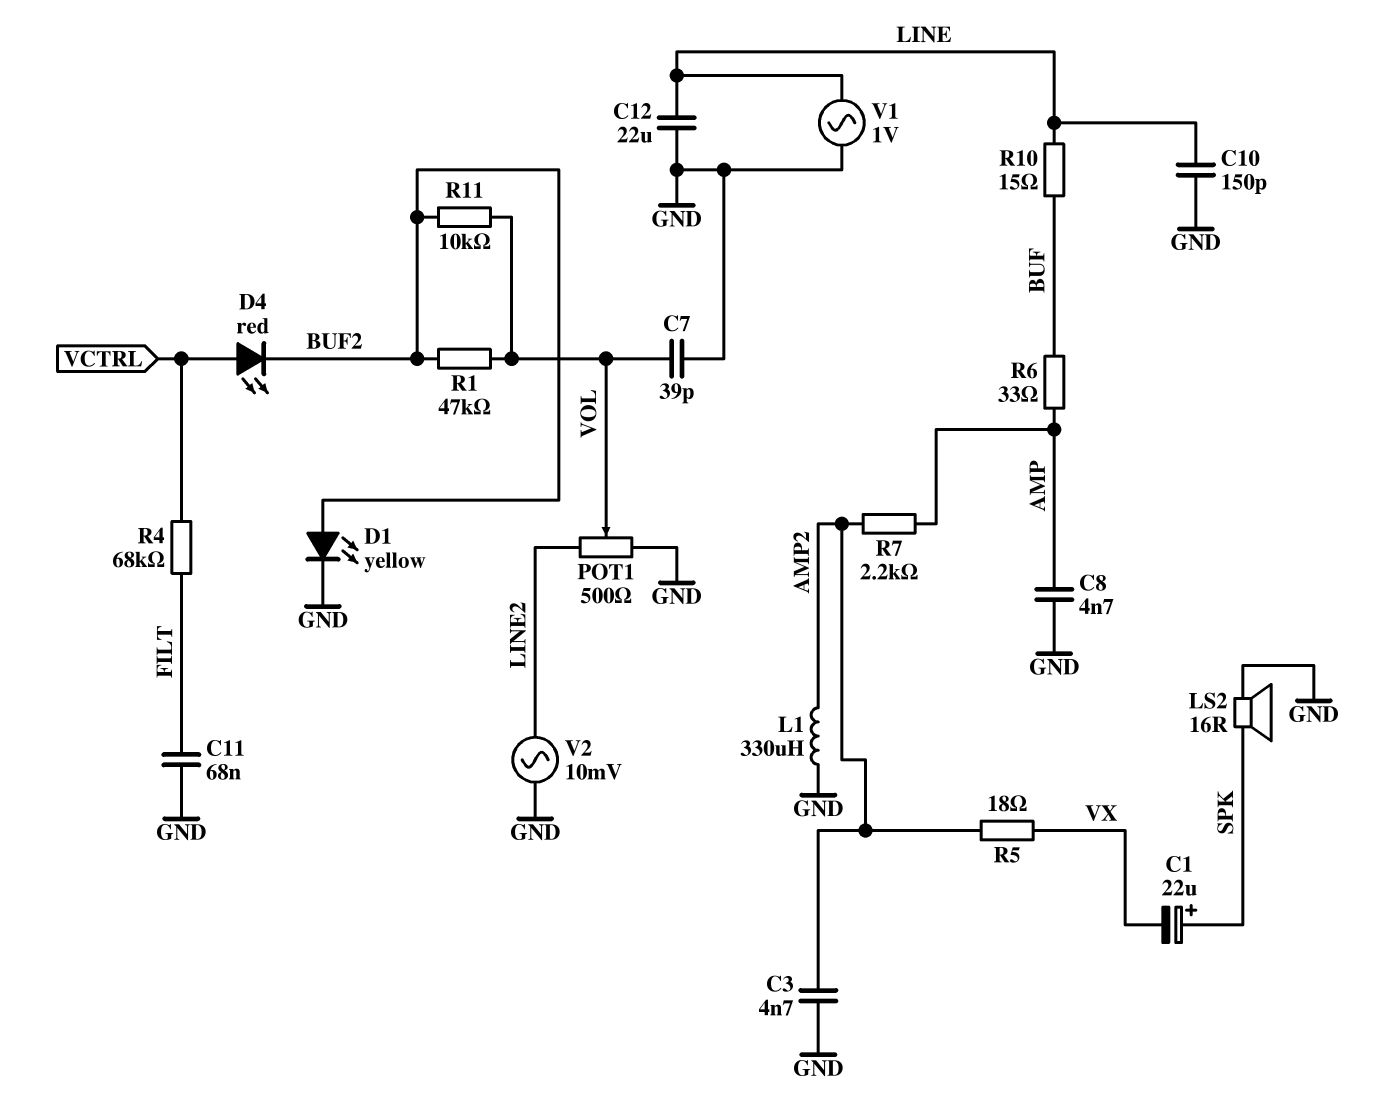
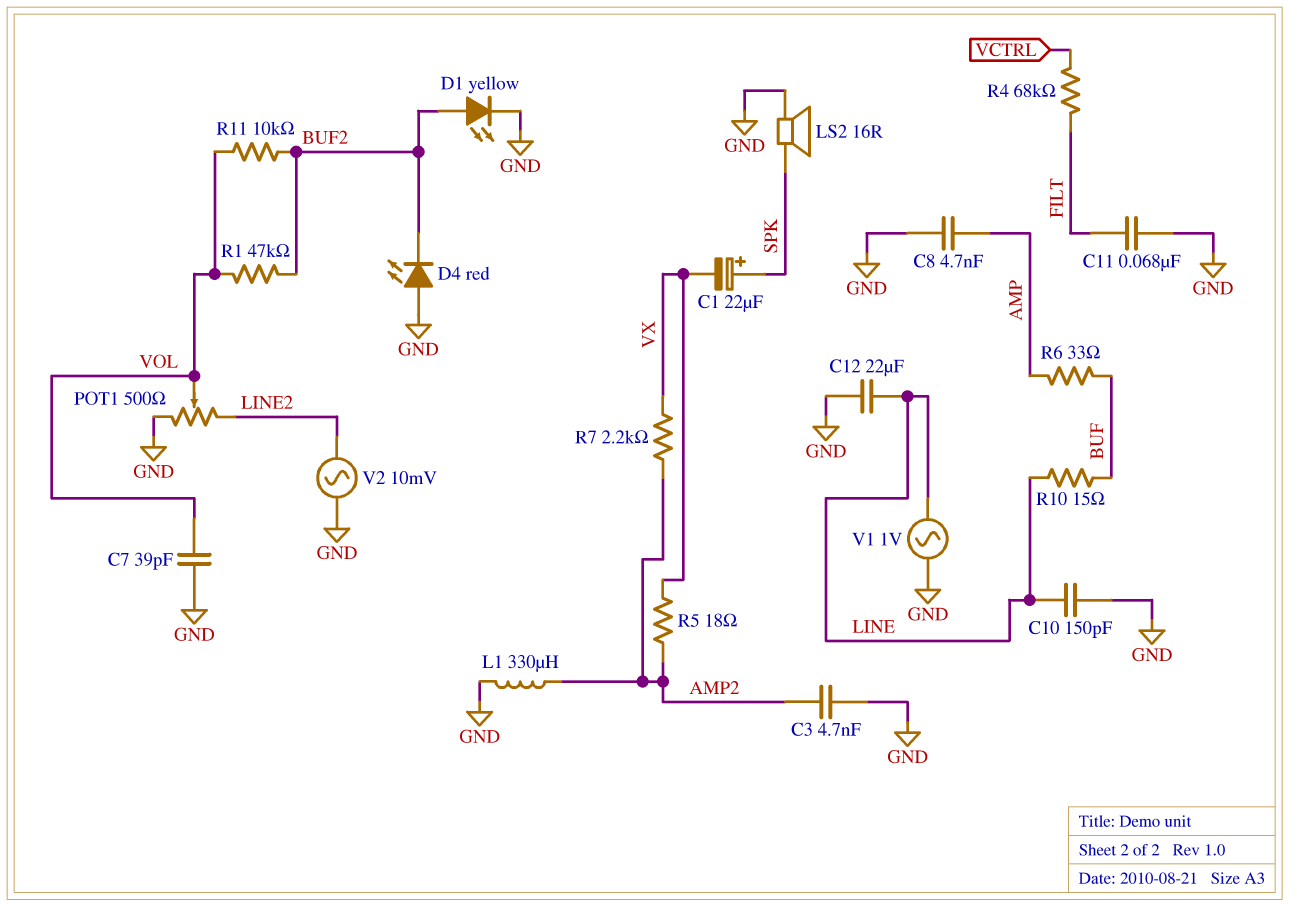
D4: LED red (A VCTRL, K BUF2) -> LED red (A GND, K BUF2)
R7: 2.2k (AMP, AMP2) -> 2.2k (AMP2, VX)

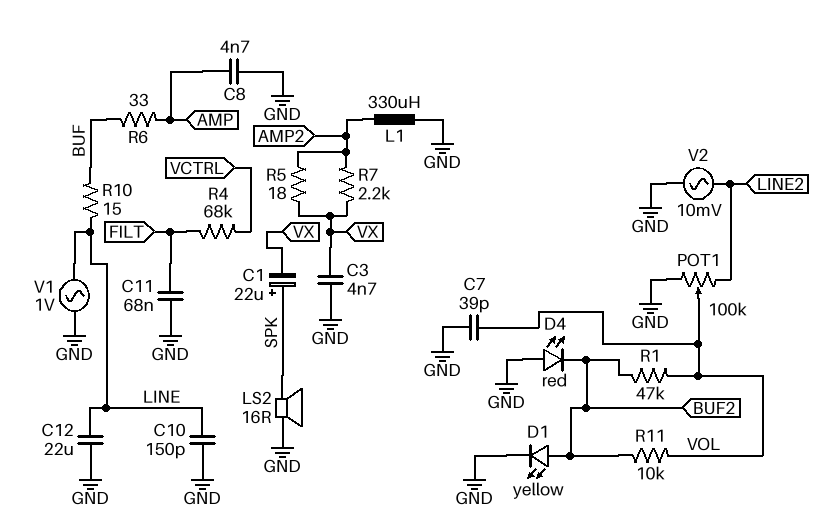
C3: 4.7nF (AMP2, GND) -> 4.7nF (GND, VX)
POT1: 500 (GND, LINE2, wiper VOL) -> 100k (GND, LINE2, wiper VOL)

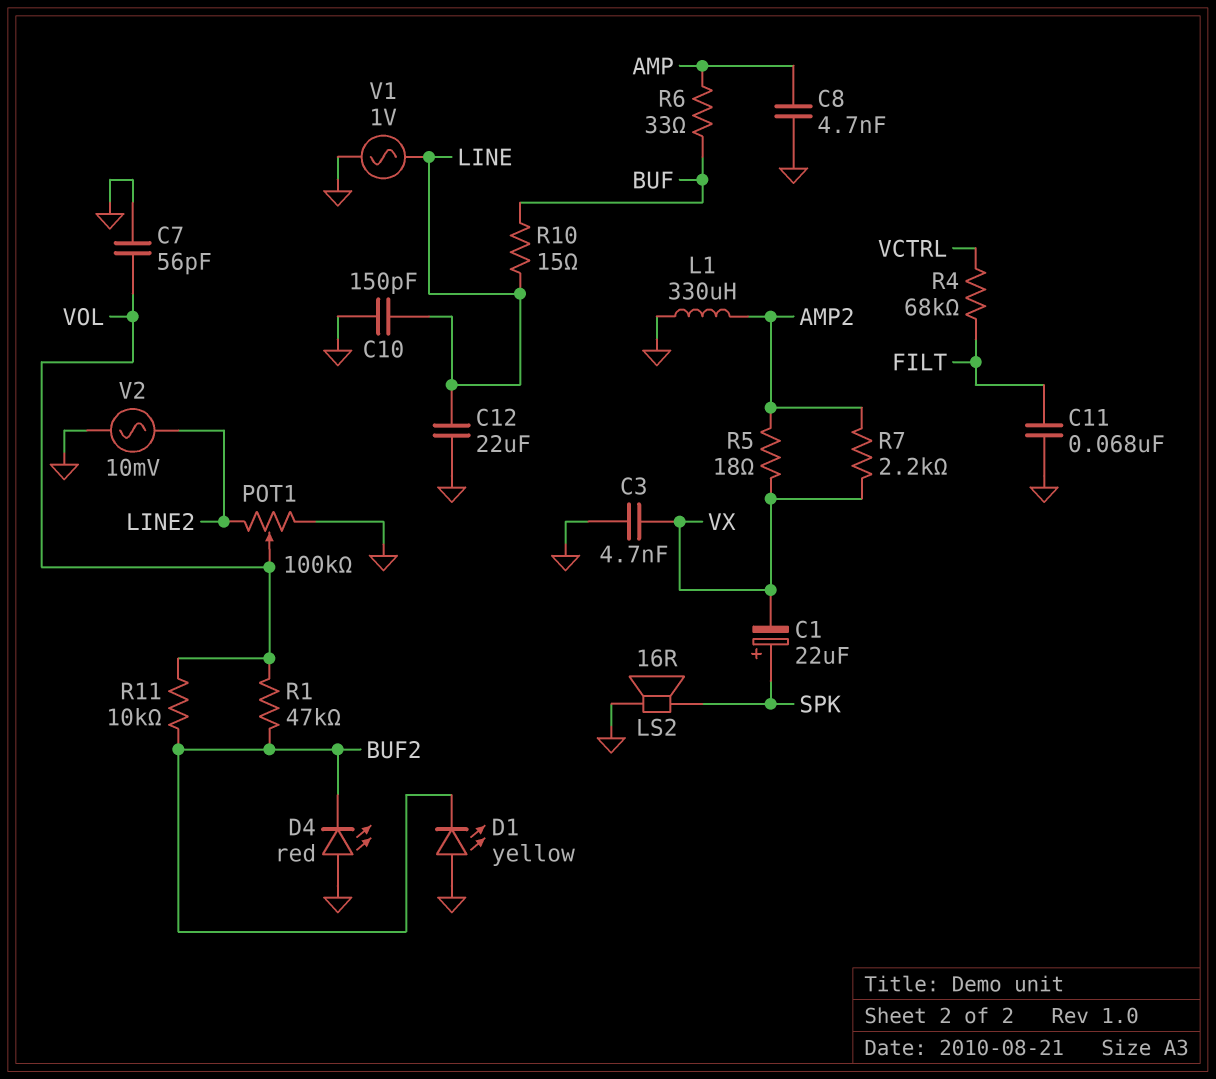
C7: 39pF (GND, VOL) -> 56pF (GND, VOL)
D1: LED yellow (A BUF2, K GND) -> LED yellow (A GND, K BUF2)

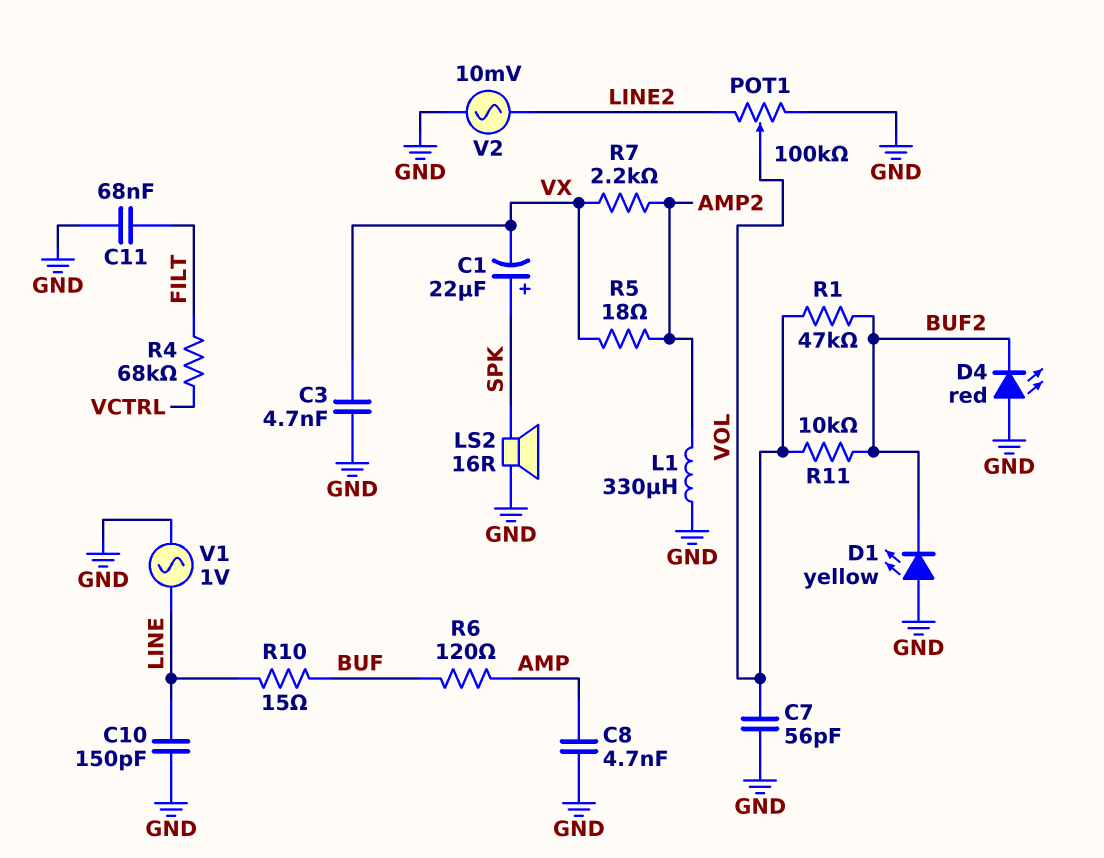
C12: 22uF (GND, LINE) -> none
R6: 33 (AMP, BUF) -> 120 (AMP, BUF)

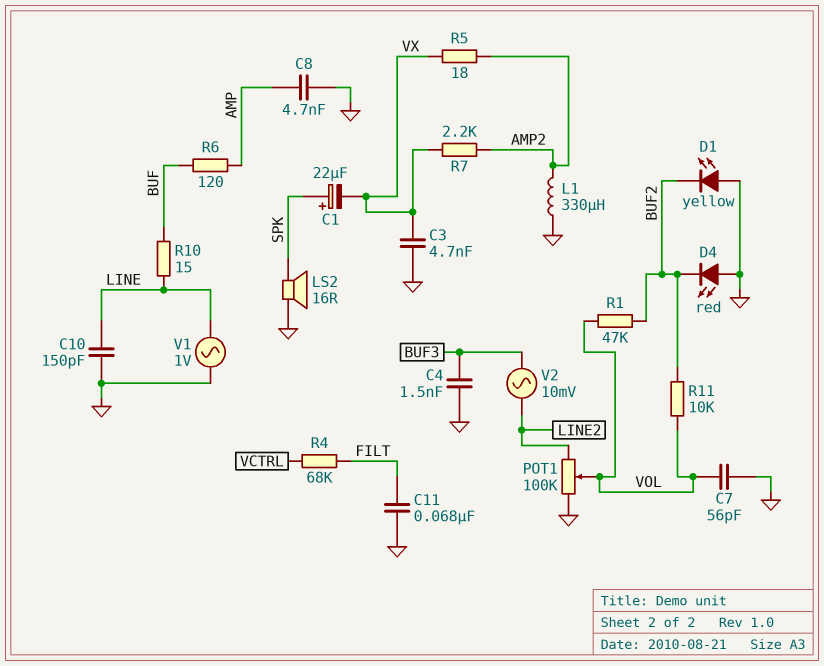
C4: none -> 1.5nF (BUF3, GND)
V2: AC 10mV (GND, LINE2) -> AC 10mV (BUF3, LINE2)

